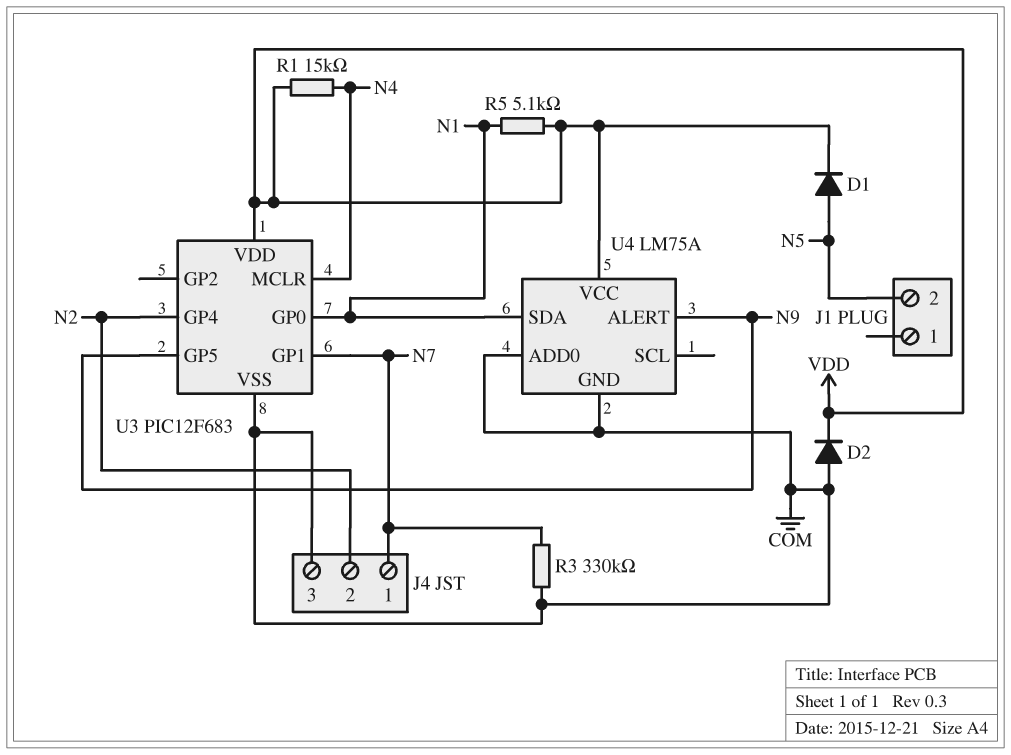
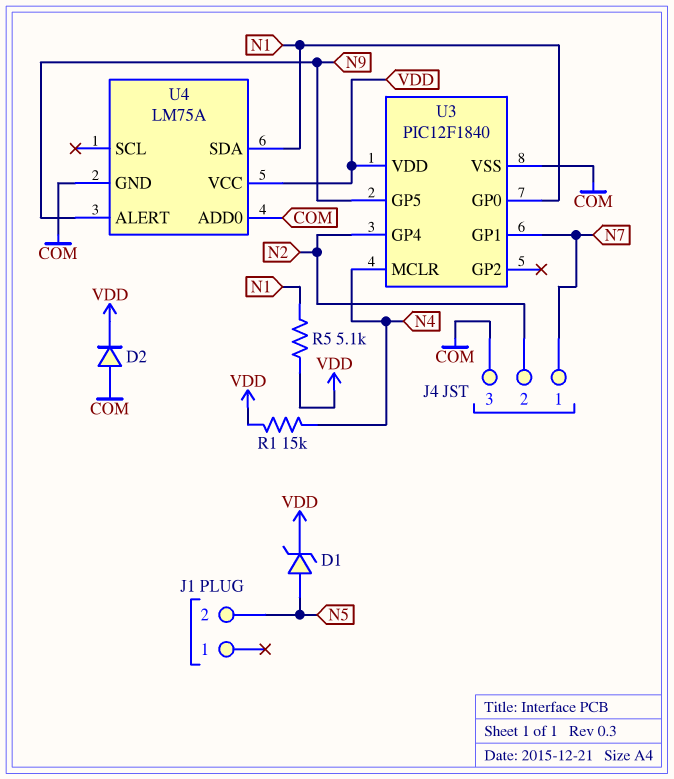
D1: diode (A N5, K VDD) -> zener (A N5, K VDD)
R3: 330k (COM, N7) -> none
U3: PIC12F683 -> PIC12F1840

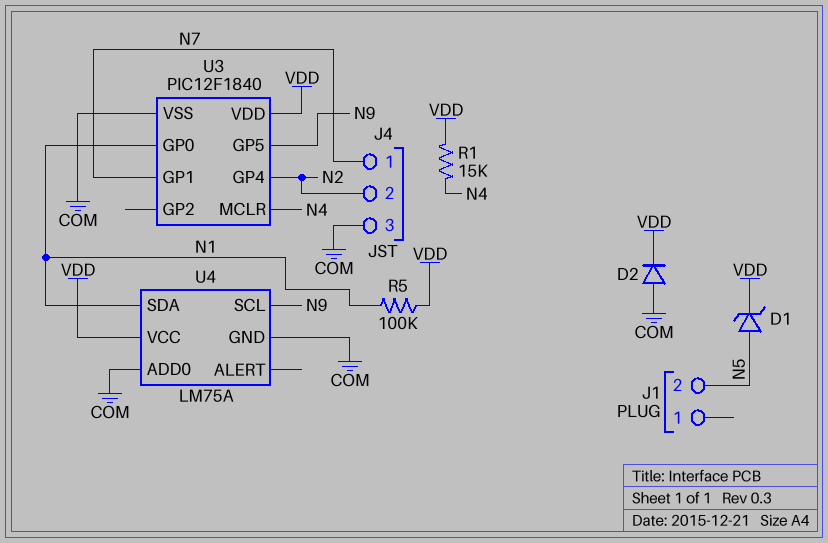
R5: 5.1k (N1, VDD) -> 100k (N1, VDD)
U4 pin ALERT: N9 -> none
U4 pin SCL: none -> N9

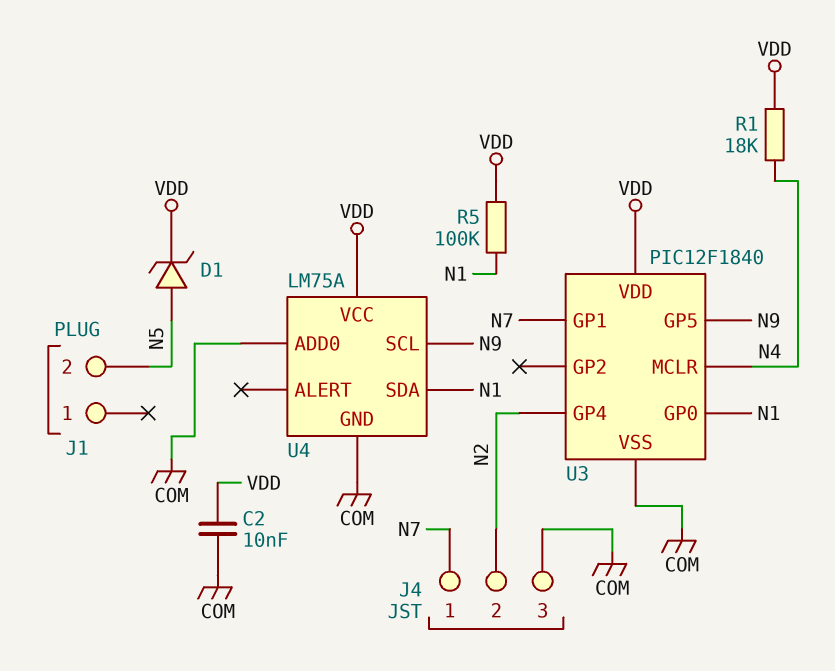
C2: none -> 10nF (COM, VDD)
D2: diode (A COM, K VDD) -> none
R1: 15k (N4, VDD) -> 18k (N4, VDD)

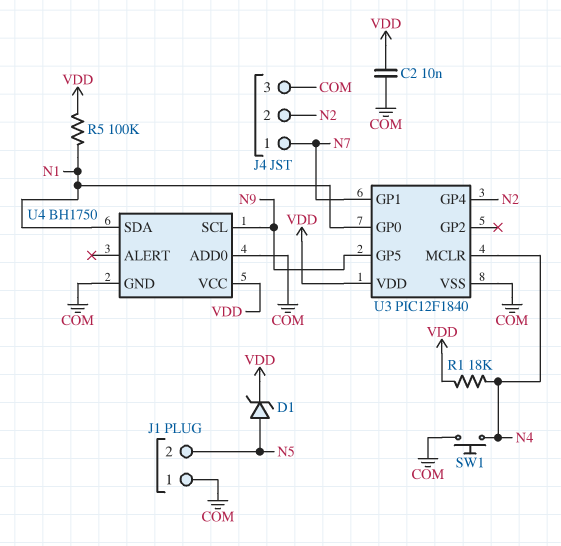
J1 pin 1: none -> COM
SW1: none -> button (COM, N4)
U4: LM75A -> BH1750

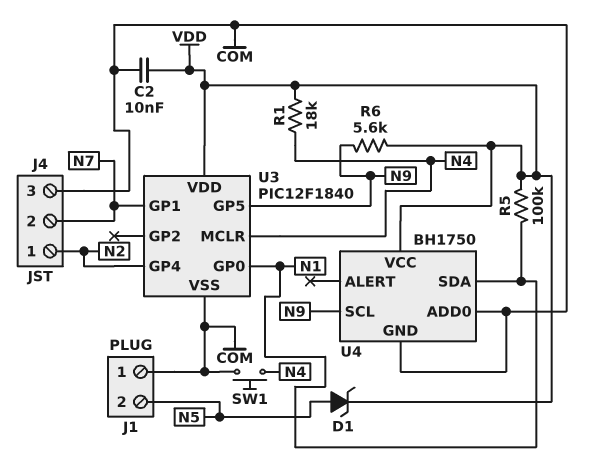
J4 pin 1: N7 -> N2
J4 pin 2: N2 -> N7
R6: none -> 5.6k (N9, VDD)

